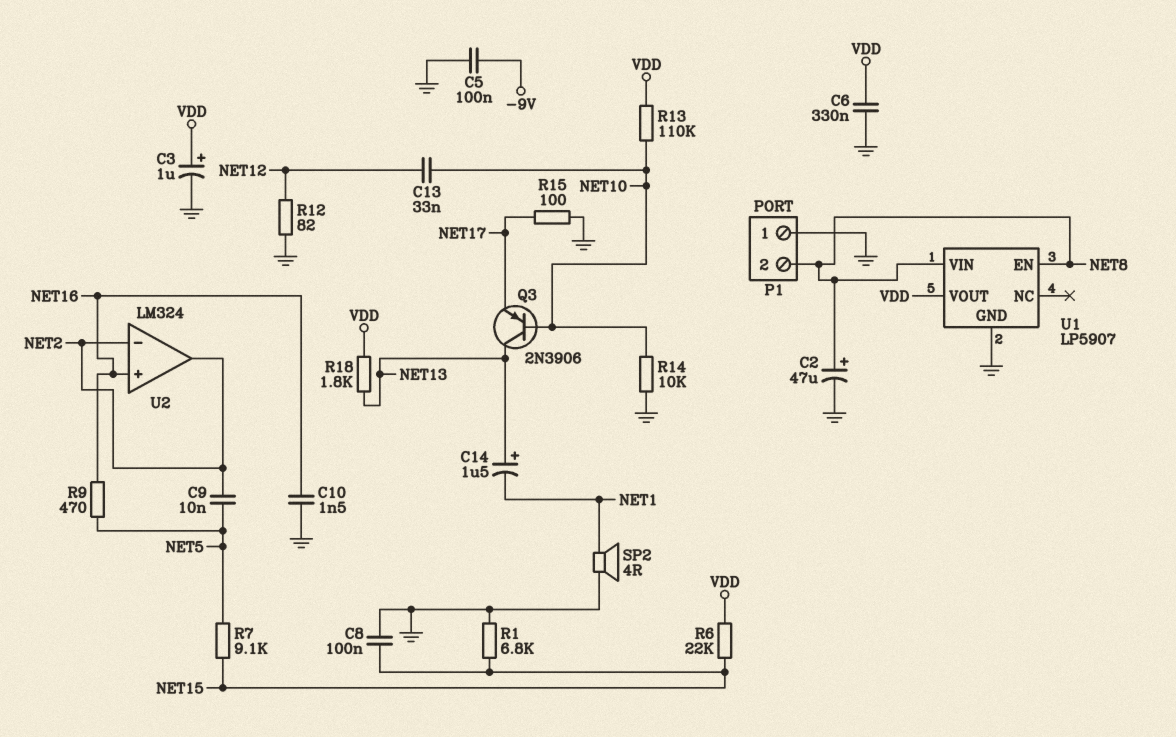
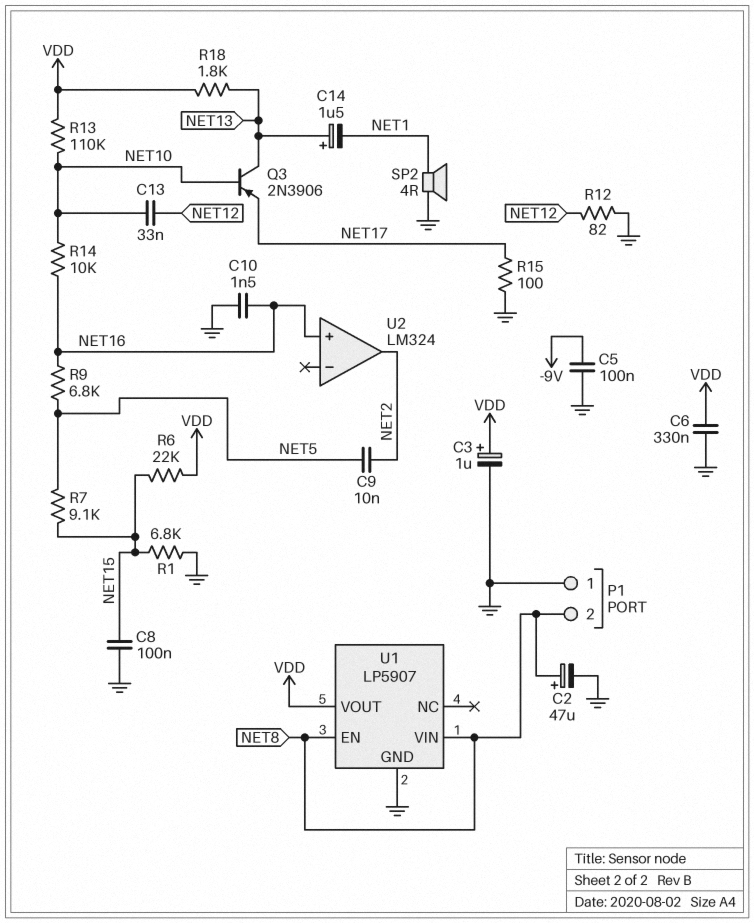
R9: 470 (NET5, NET16) -> 6.8k (NET5, NET16)
R14: 10k (GND, NET10) -> 10k (NET10, NET16)
U2 pin in-: NET2 -> none

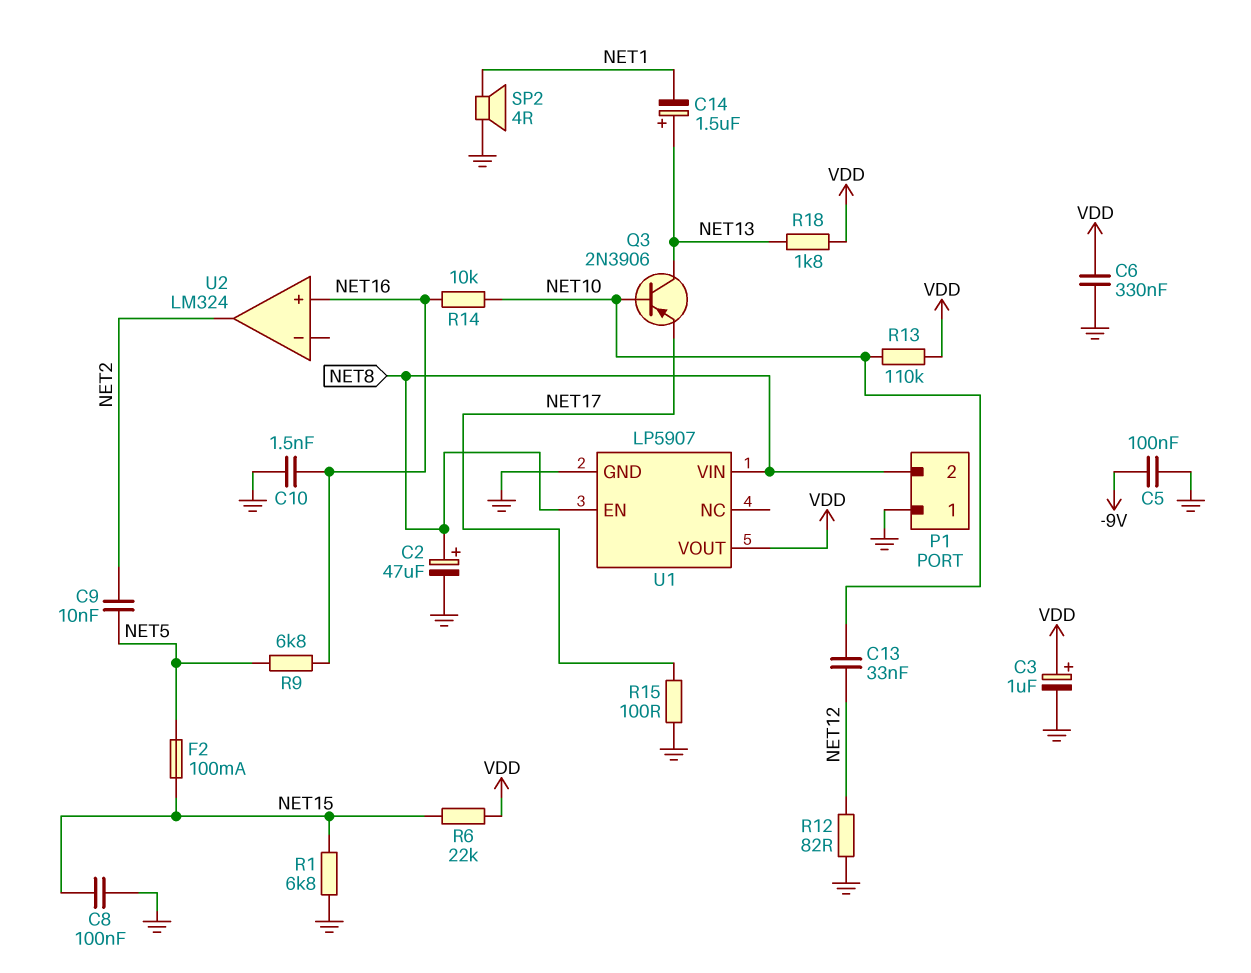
F2: none -> 100mA (NET5, NET15)
R7: 9.1k (NET5, NET15) -> none

